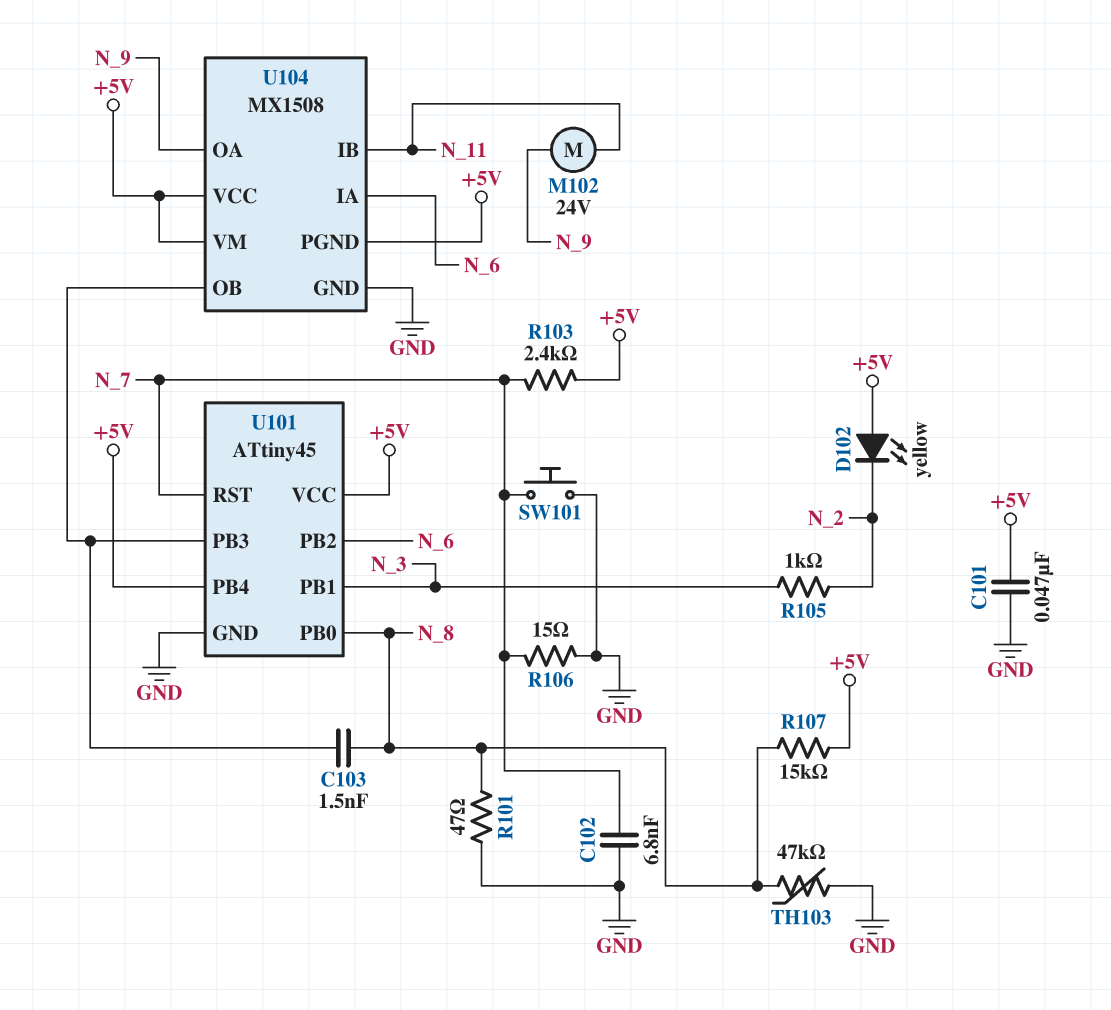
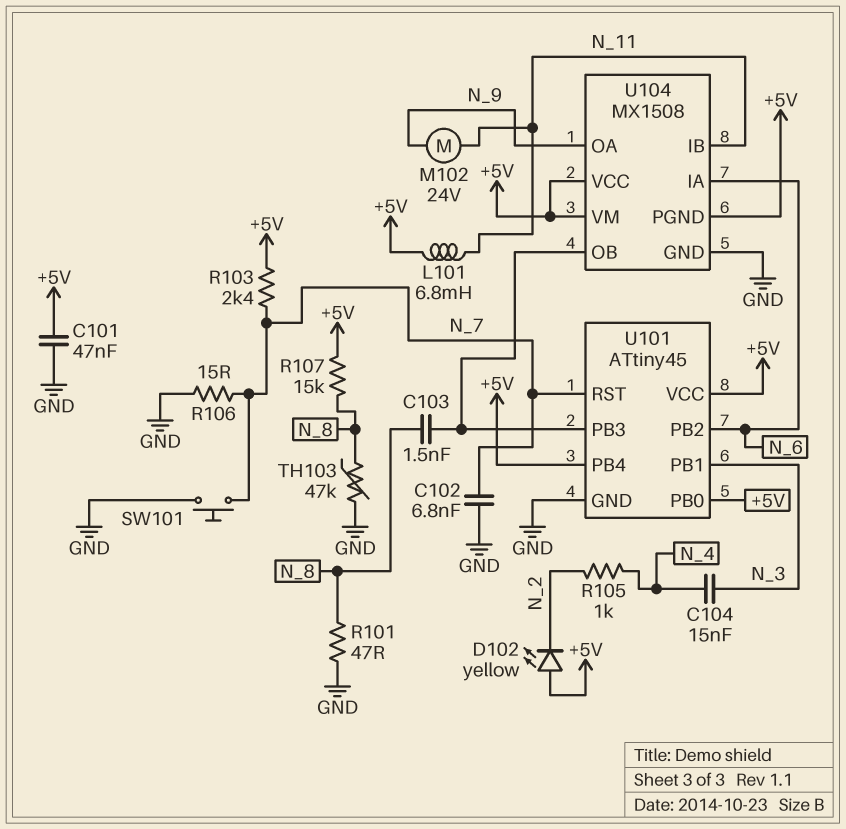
C104: none -> 15nF (N_3, N_4)
L101: none -> 6.8mH (+5V, N_11)
R105: 1k (N_2, N_3) -> 1k (N_2, N_4)
U101 pin PB0: N_8 -> +5V

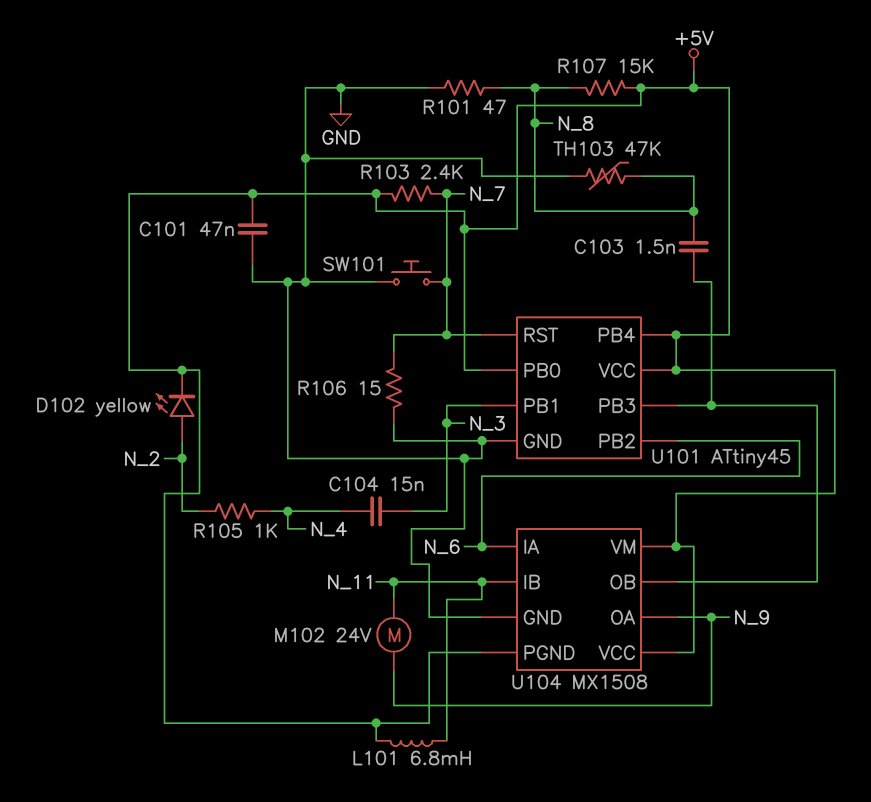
C102: 6.8nF (GND, N_7) -> none
D102: LED yellow (A +5V, K N_2) -> LED yellow (A N_2, K +5V)

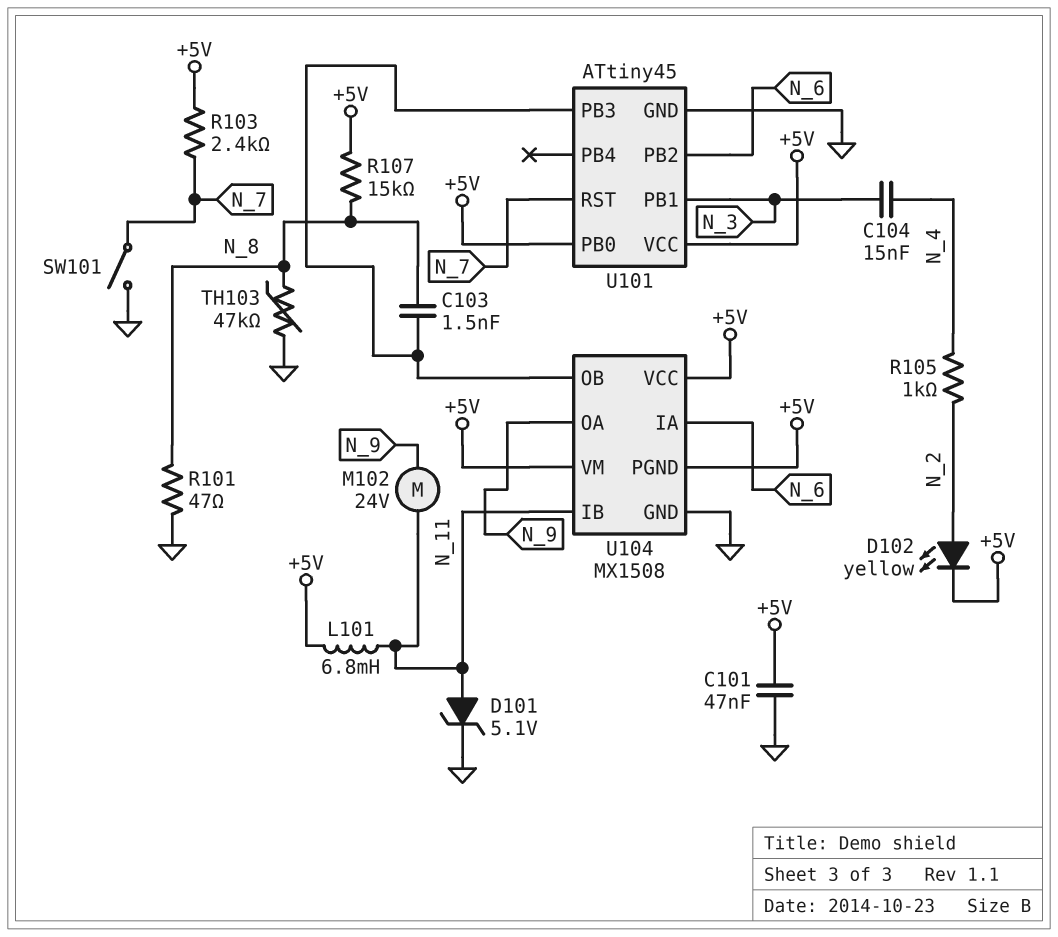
D101: none -> zener 5.1V (A N_11, K GND)
R106: 15 (GND, N_7) -> none
SW101: button (GND, N_7) -> switch (GND, N_7)
U101 pin PB4: +5V -> none

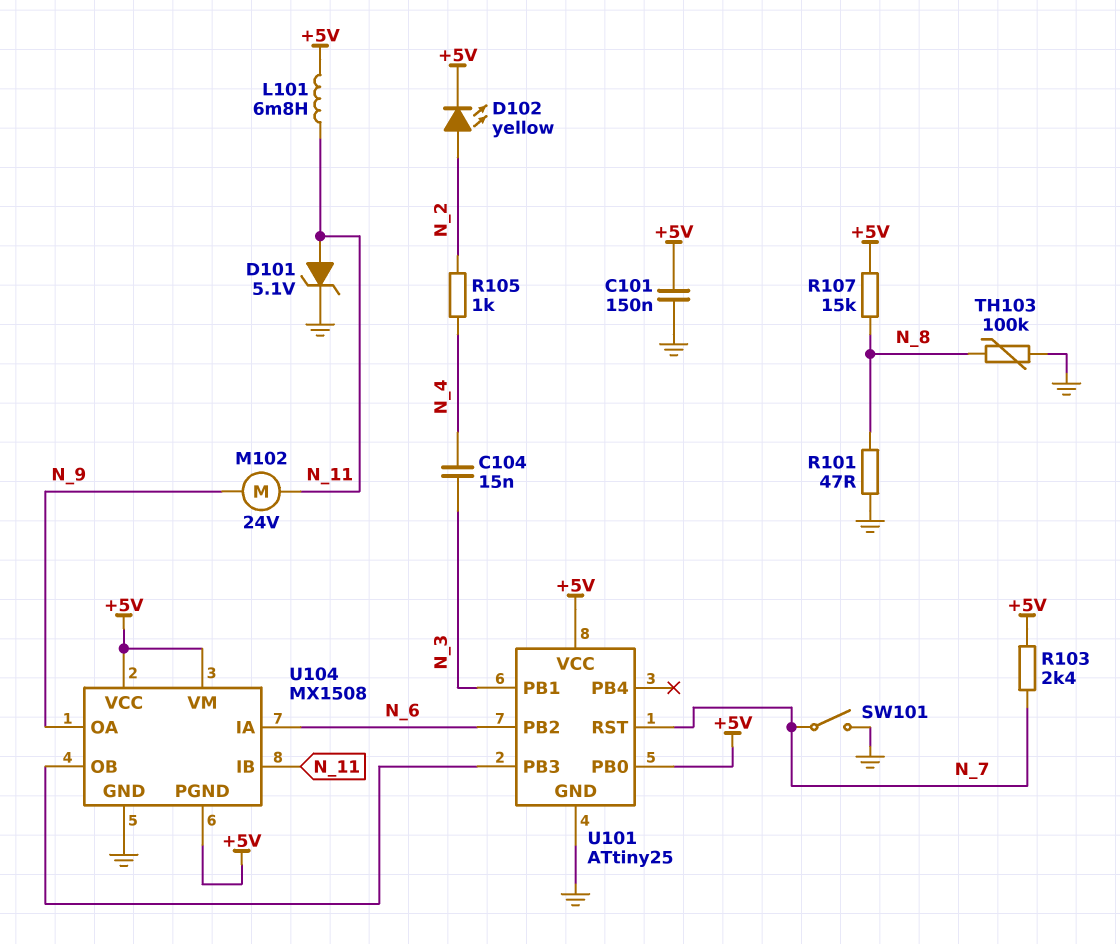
C101: 47nF (+5V, GND) -> 150nF (+5V, GND)
C103: 1.5nF (N_8, U101/PB3) -> none
TH103: 47k (GND, N_8) -> 100k (GND, N_8)
U101: ATtiny45 -> ATtiny25

